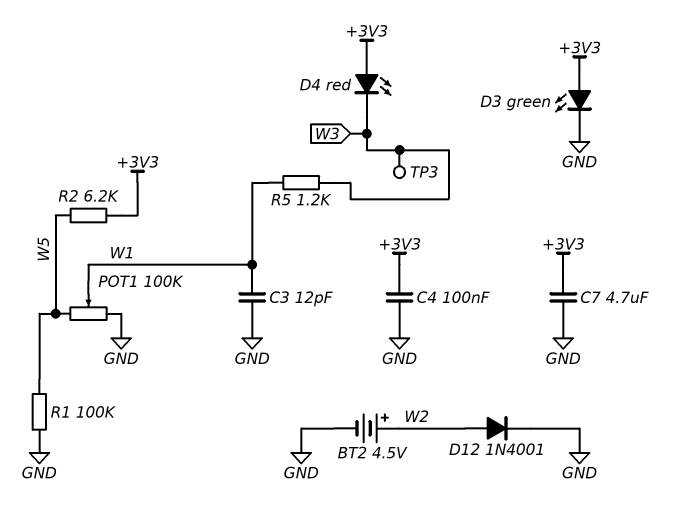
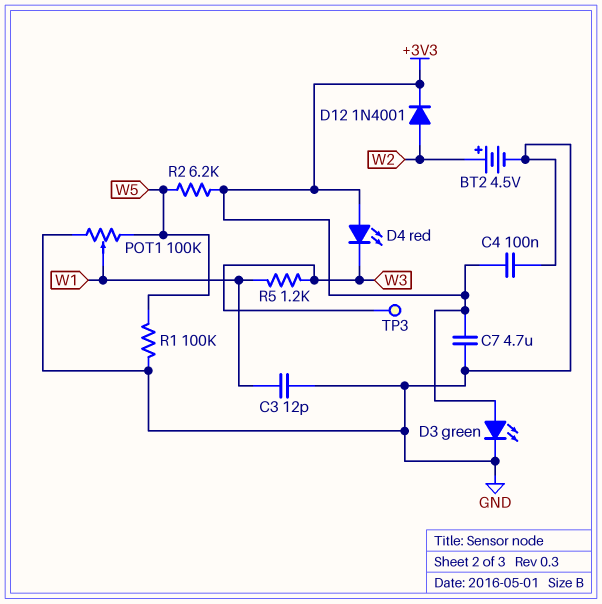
D12: diode 1N4001 (A W2, K GND) -> diode 1N4001 (A W2, K +3V3)

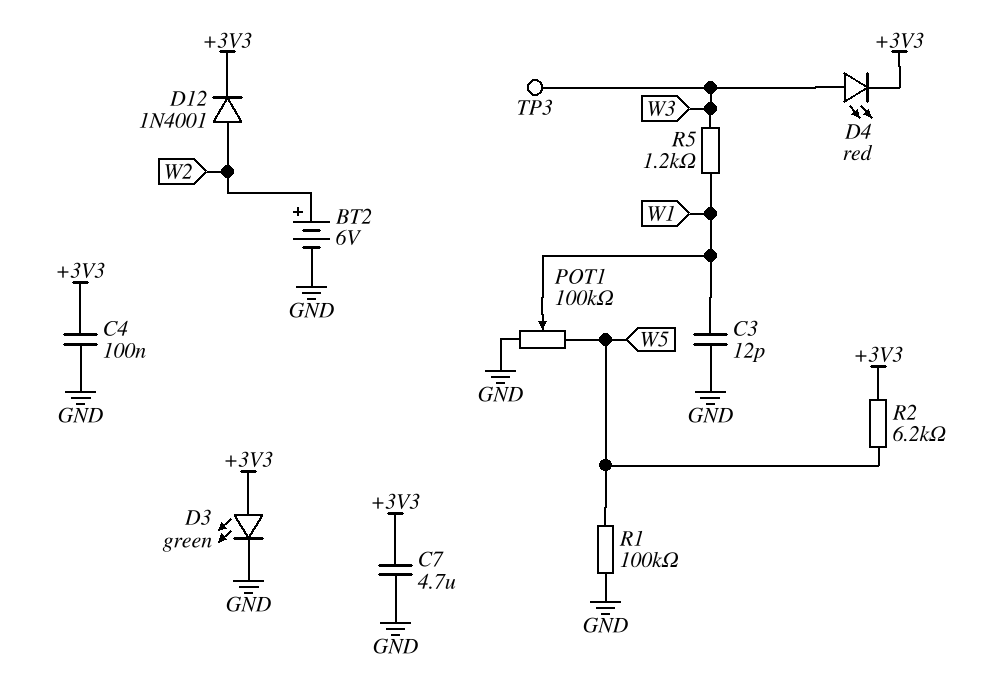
BT2: 4.5V (plus W2, minus GND) -> 6V (plus W2, minus GND)
D4: LED red (A +3V3, K W3) -> LED red (A W3, K +3V3)

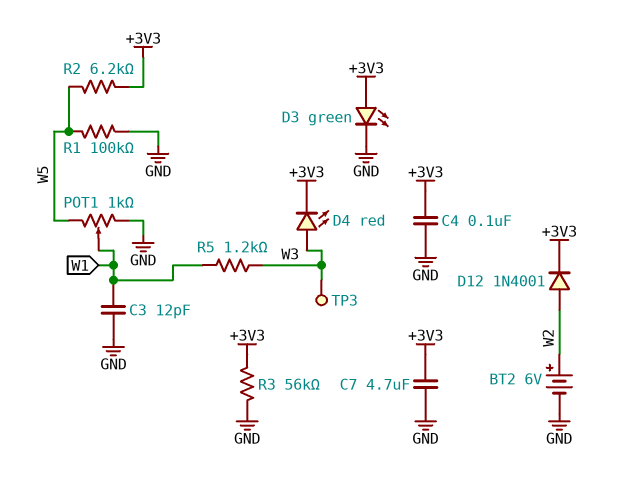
POT1: 100k (GND, W5, wiper W1) -> 1k (GND, W5, wiper W1)
R3: none -> 56k (+3V3, GND)

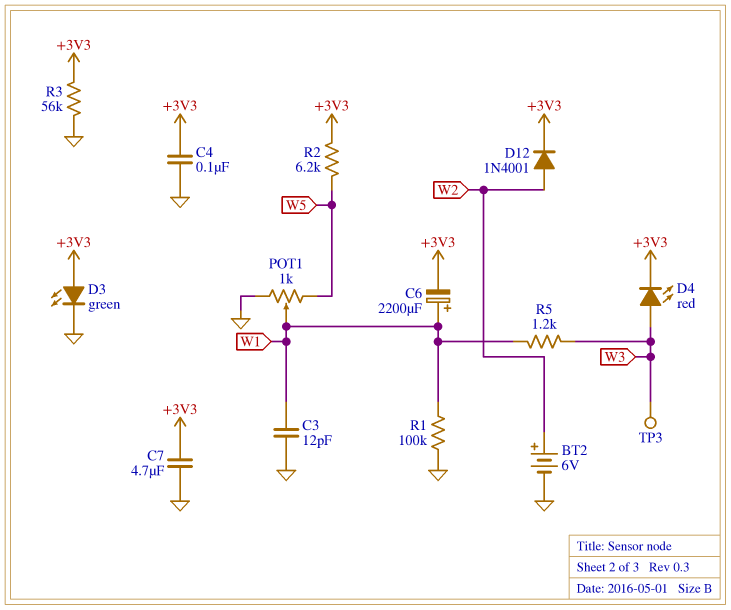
C6: none -> 2200uF (plus W1, minus +3V3)
R1: 100k (GND, W5) -> 100k (GND, W1)

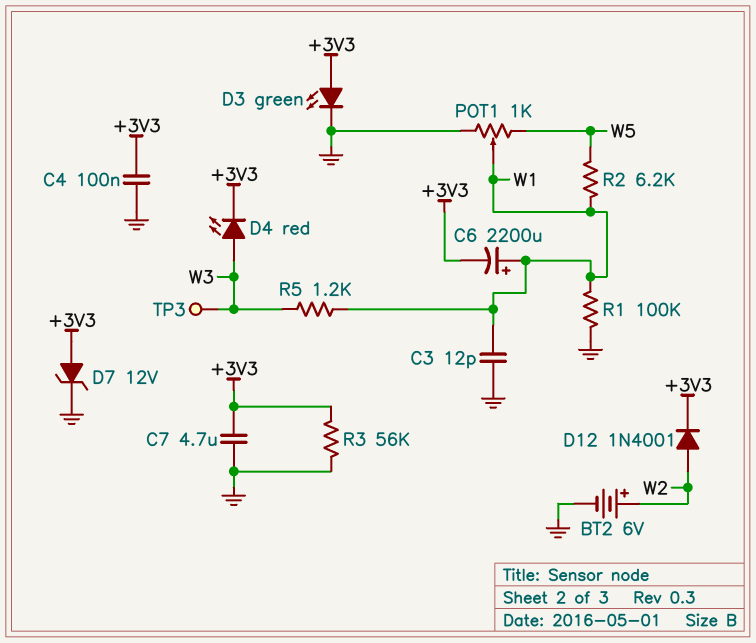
D7: none -> zener 12V (A +3V3, K GND)
R2: 6.2k (+3V3, W5) -> 6.2k (W1, W5)

